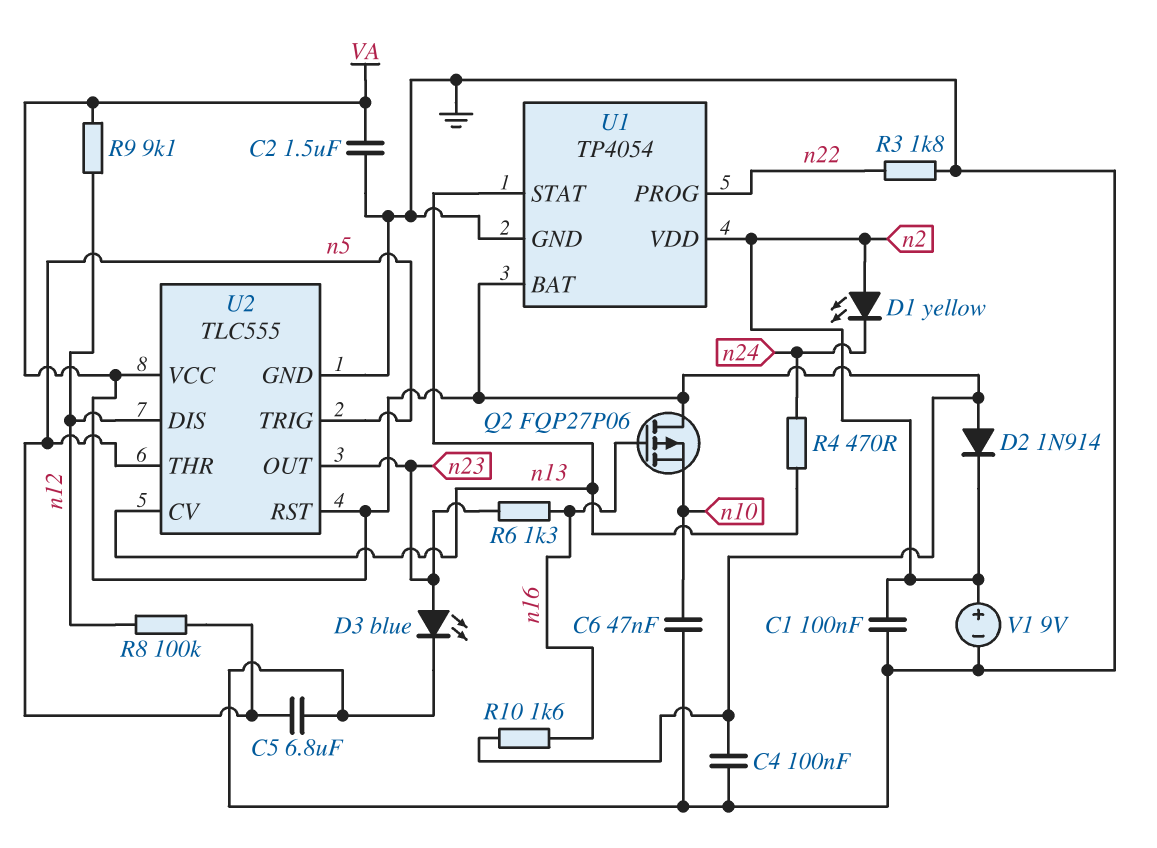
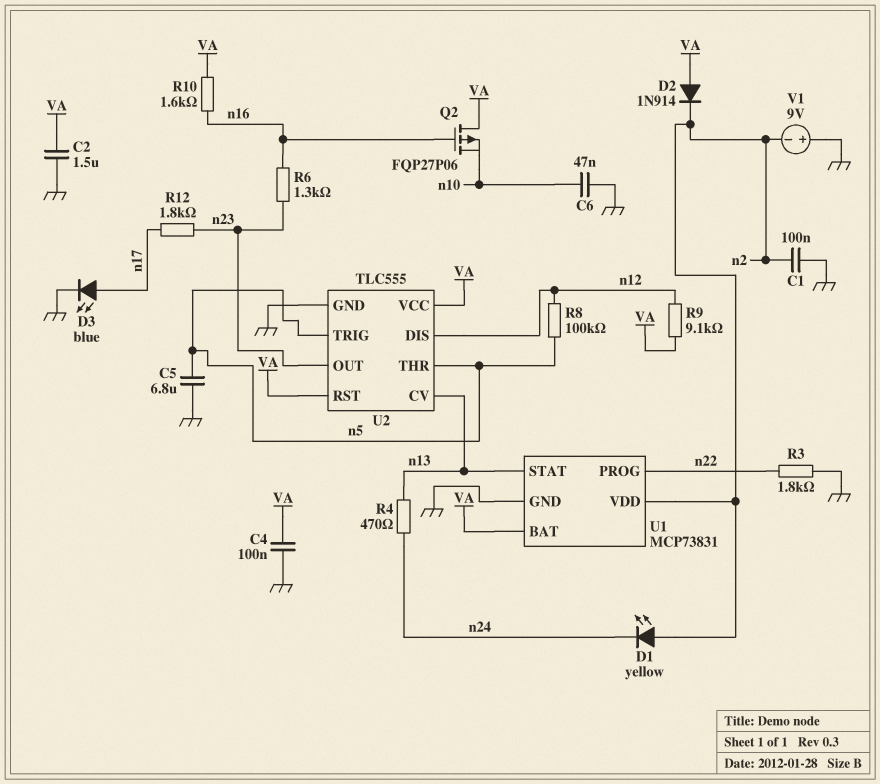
D3: LED blue (A n23, K GND) -> LED blue (A n17, K GND)
R12: none -> 1.8k (n17, n23)
U1: TP4054 -> MCP73831
V1: 9V (plus n2, minus GND) -> 9V (plus GND, minus n2)

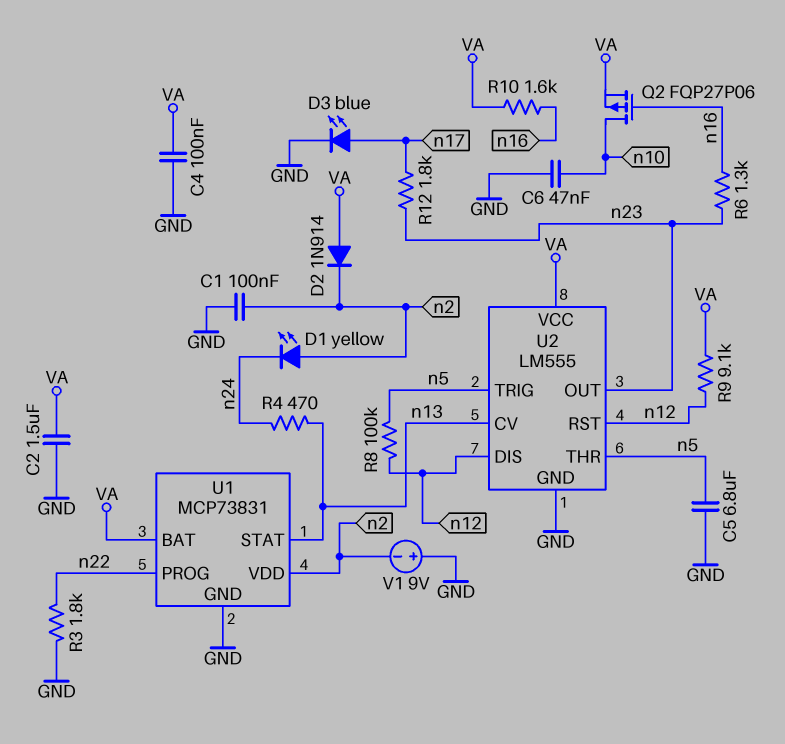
Q2: PMOS FQP27P06 (G n16, D VA, S n10) -> PMOS FQP27P06 (G n16, D n10, S VA)
U2: TLC555 -> LM555
U2 pin RST: VA -> n12

